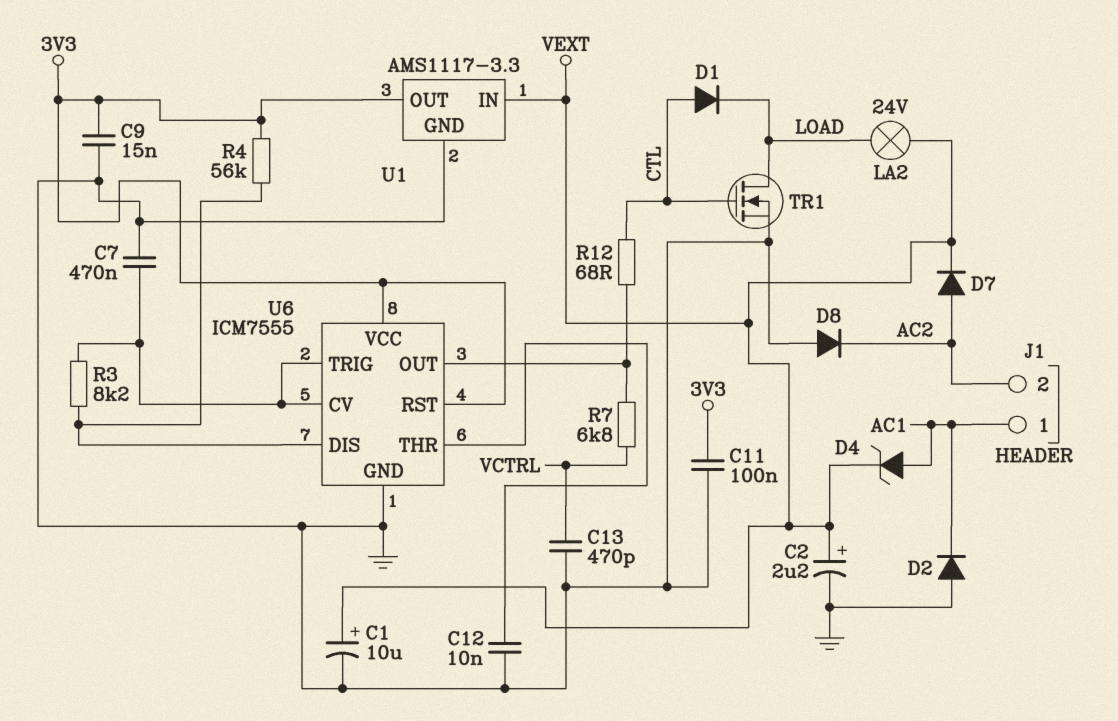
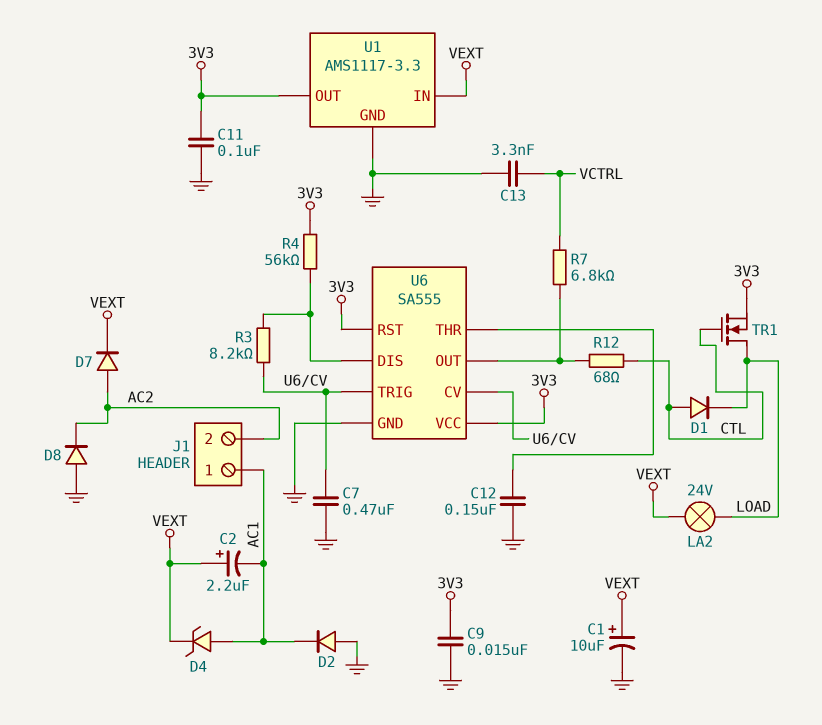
C2: 2.2uF (plus VEXT, minus GND) -> 2.2uF (plus VEXT, minus AC1)
C12: 10nF (GND, U6/THR) -> 150nF (GND, U6/THR)
C13: 470pF (GND, VCTRL) -> 3.3nF (GND, VCTRL)
TR1: NMOS (G CTL, D LOAD, S GND) -> NMOS (G CTL, D LOAD, S 3V3)
U6: ICM7555 -> SA555

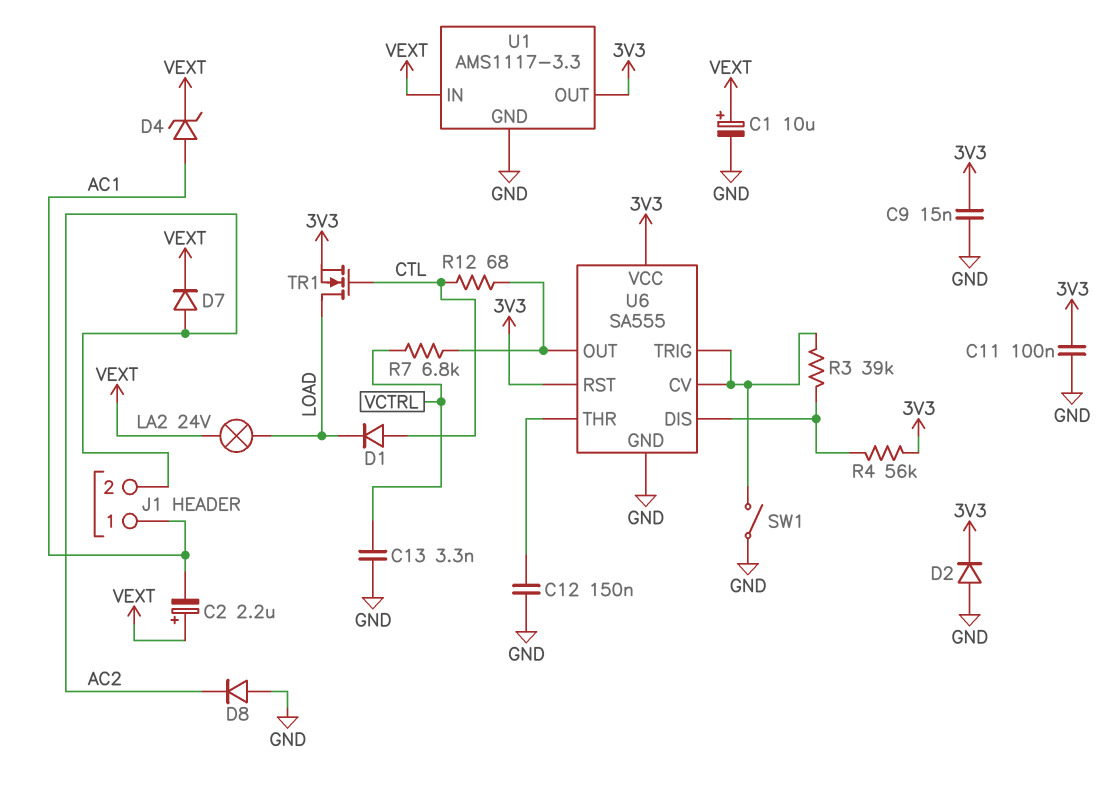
C7: 470nF (GND, U6/CV) -> none
D2: diode (A GND, K AC1) -> diode (A GND, K 3V3)
R3: 8.2k (U6/CV, U6/DIS) -> 39k (U6/CV, U6/DIS)
SW1: none -> switch (GND, U6/CV)

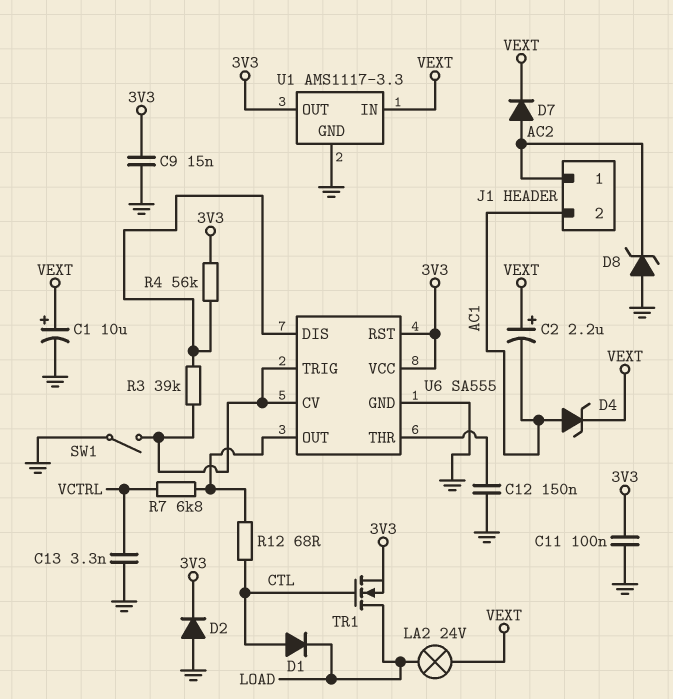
D8: diode (A GND, K AC2) -> zener (A GND, K AC2)
J1 pin 1: AC1 -> AC2
J1 pin 2: AC2 -> AC1

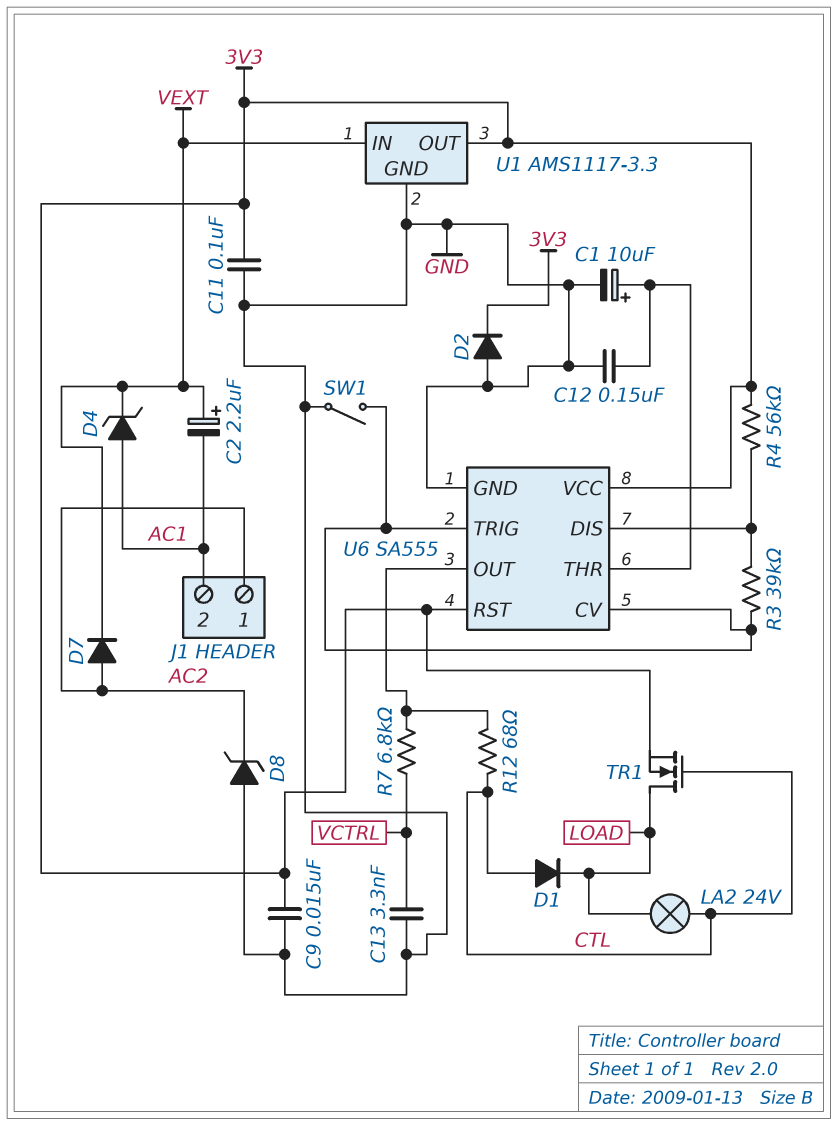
C1: 10uF (plus VEXT, minus GND) -> 10uF (plus U6/THR, minus GND)
LA2: lamp 24V (LOAD, VEXT) -> lamp 24V (CTL, LOAD)

